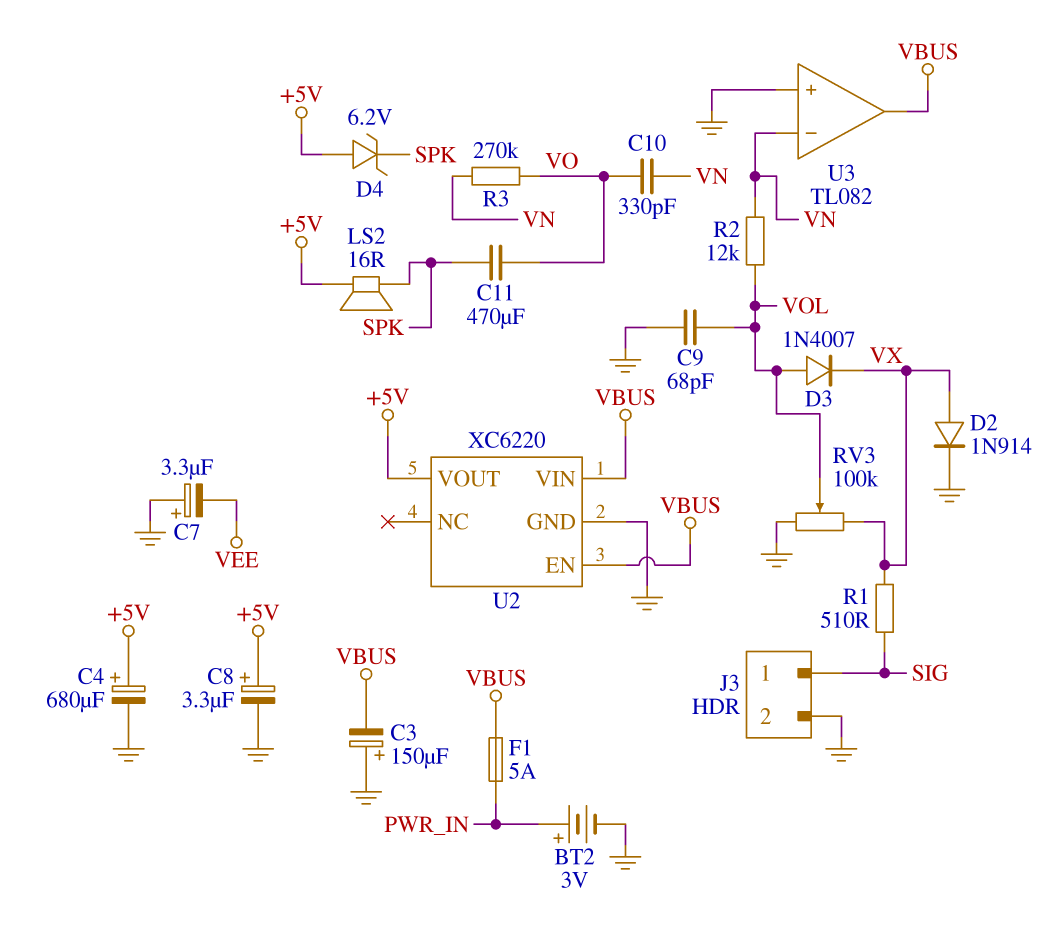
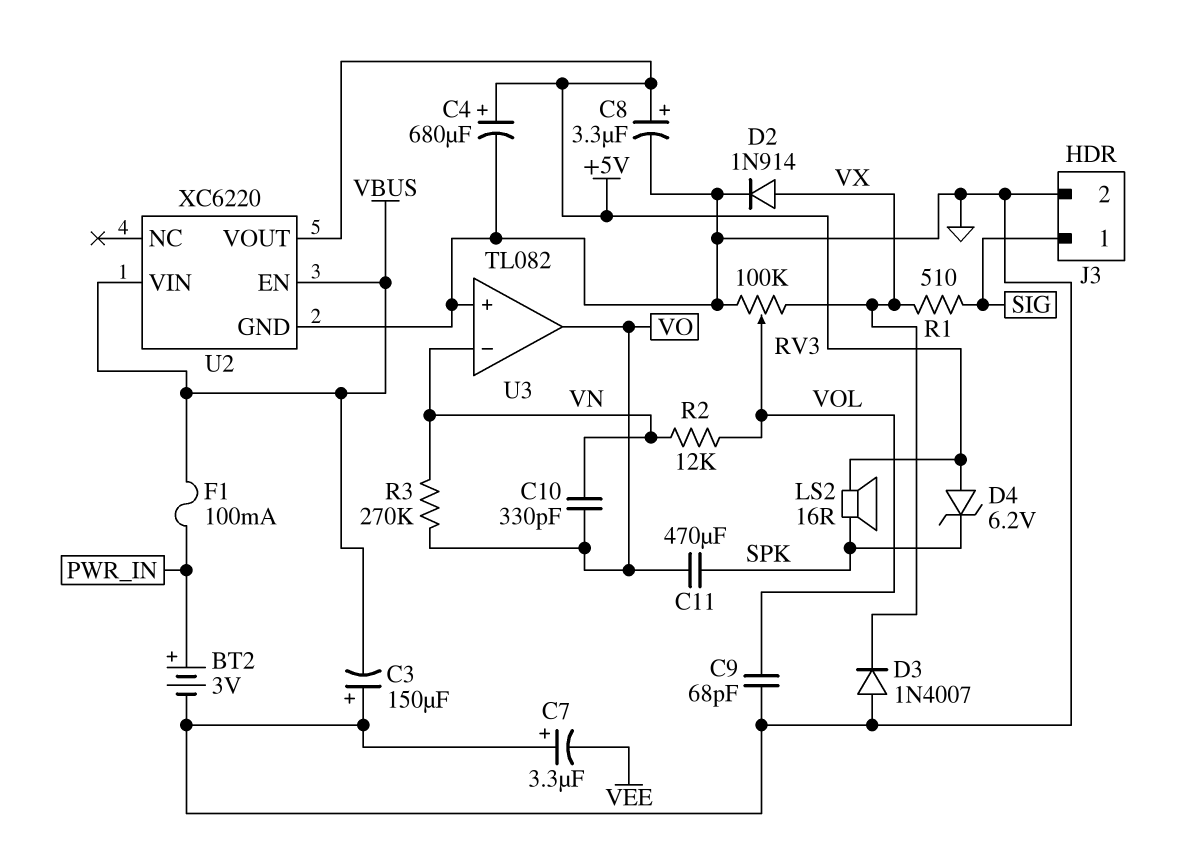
D3: diode 1N4007 (A VOL, K VX) -> diode 1N4007 (A GND, K VX)
F1: 5A (PWR_IN, VBUS) -> 100mA (PWR_IN, VBUS)
U3 pin out: VBUS -> VO

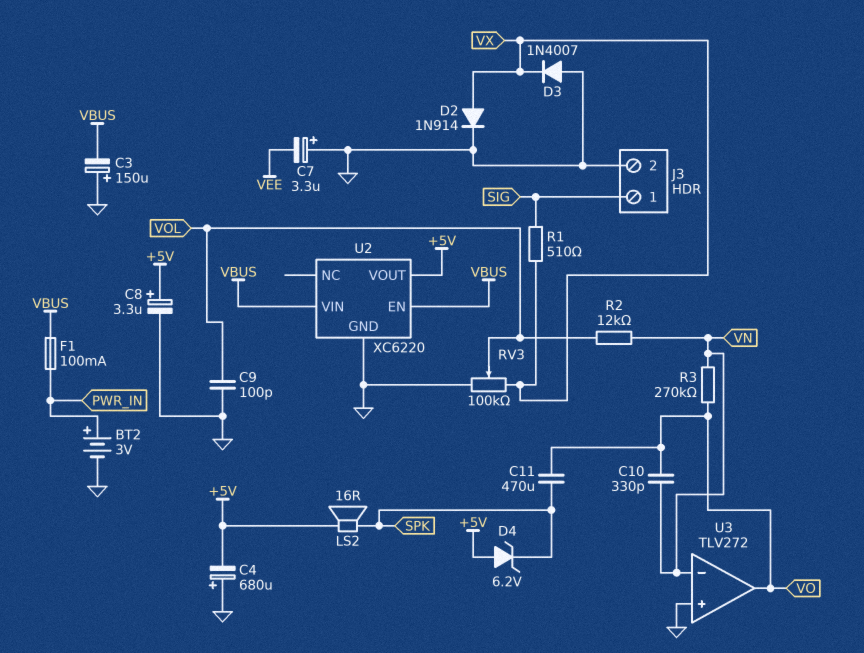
C4: 680uF (plus +5V, minus GND) -> 680uF (plus GND, minus +5V)
C9: 68pF (GND, VOL) -> 100pF (GND, VOL)
U3: TL082 -> TLV272

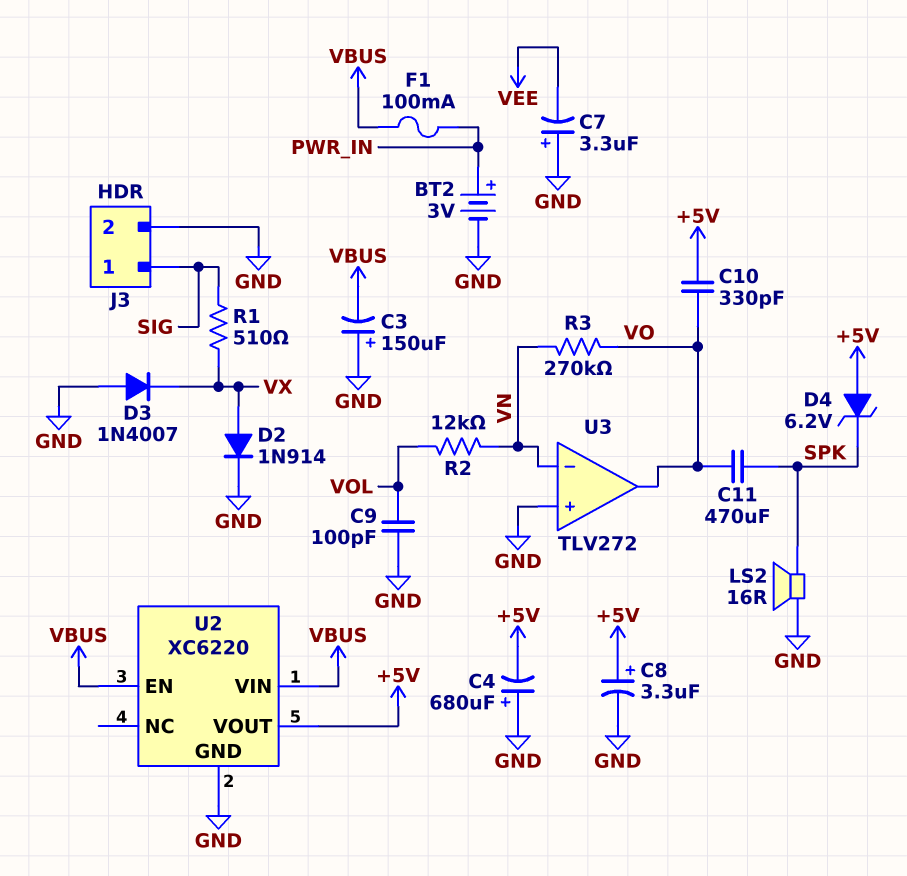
C10: 330pF (VN, VO) -> 330pF (+5V, VO)
LS2: speaker 16R (+5V, SPK) -> speaker 16R (GND, SPK)
RV3: 100k (GND, VX, wiper VOL) -> none

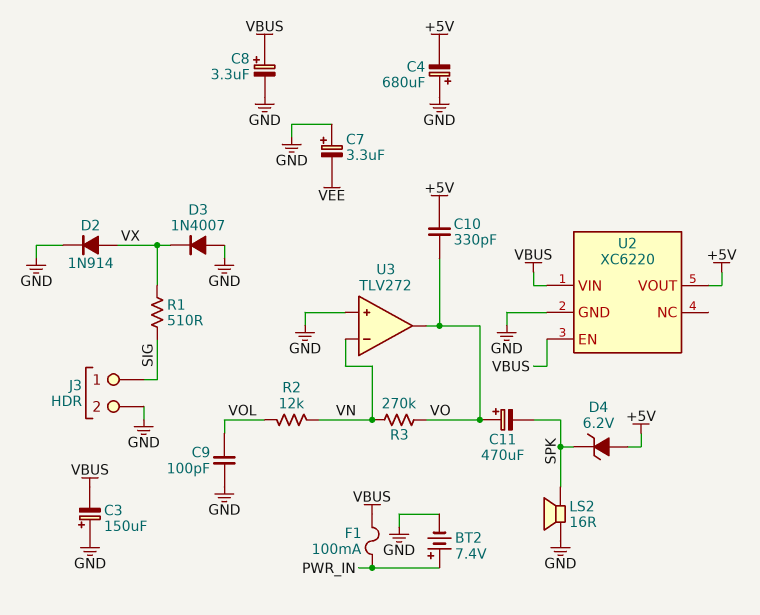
BT2: 3V (plus PWR_IN, minus GND) -> 7.4V (plus PWR_IN, minus GND)
C8: 3.3uF (plus +5V, minus GND) -> 3.3uF (plus VBUS, minus GND)
C11: 470uF (SPK, VO) -> 470uF (plus VO, minus SPK)

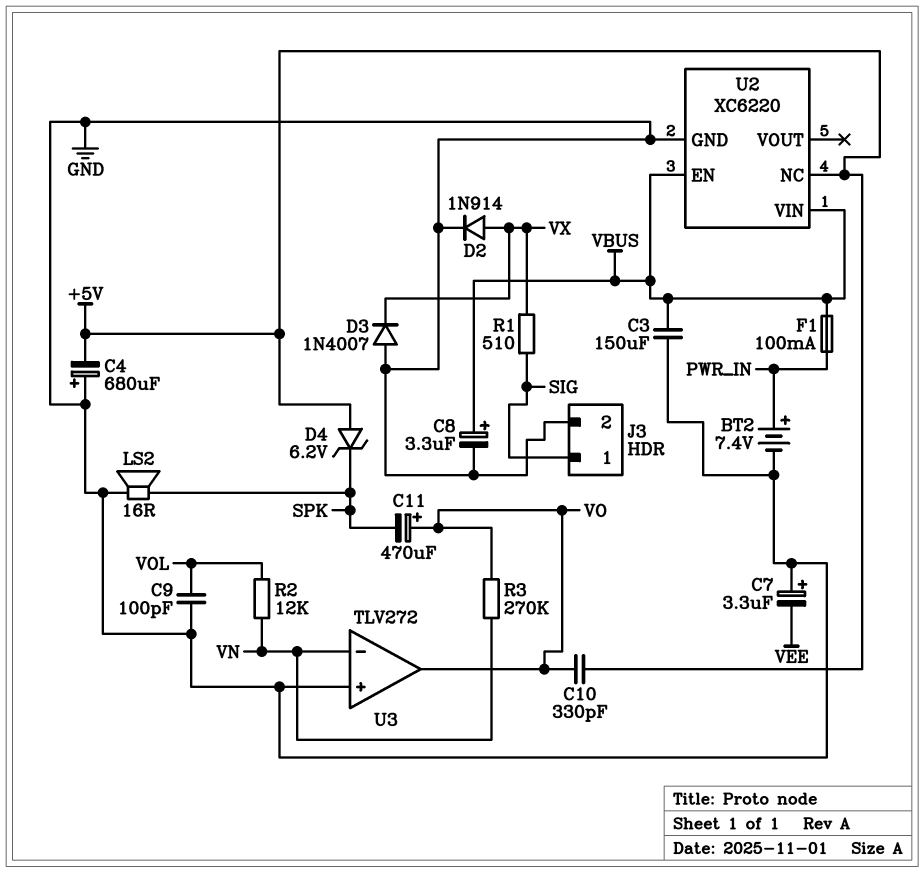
C3: 150uF (plus GND, minus VBUS) -> 150uF (GND, VBUS)
U2 pin NC: none -> +5V
U2 pin VOUT: +5V -> none

